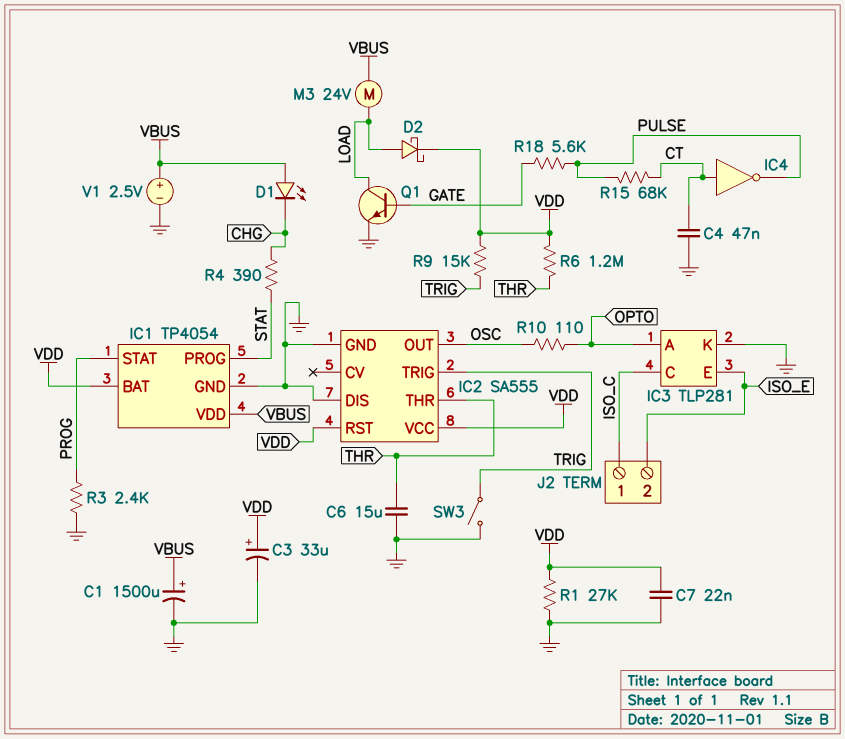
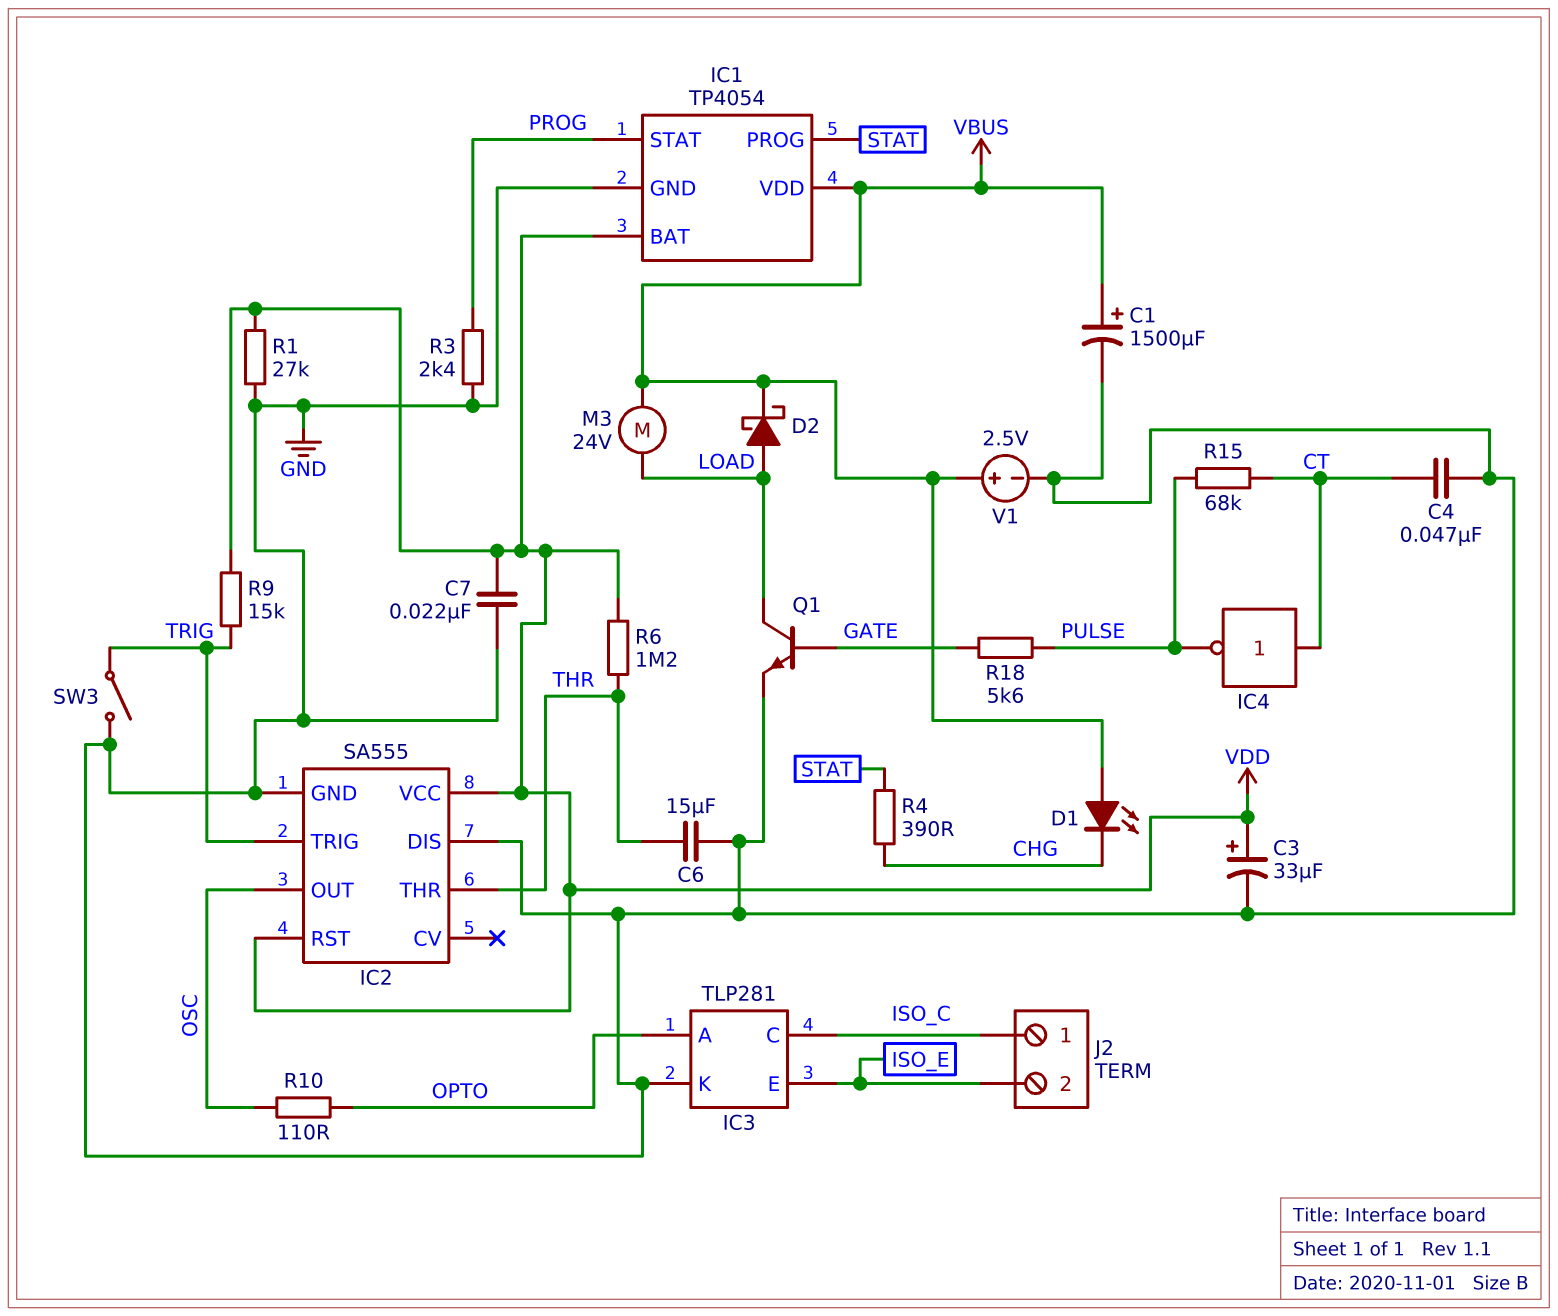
D2: schottky (A LOAD, K VDD) -> schottky (A LOAD, K VBUS)

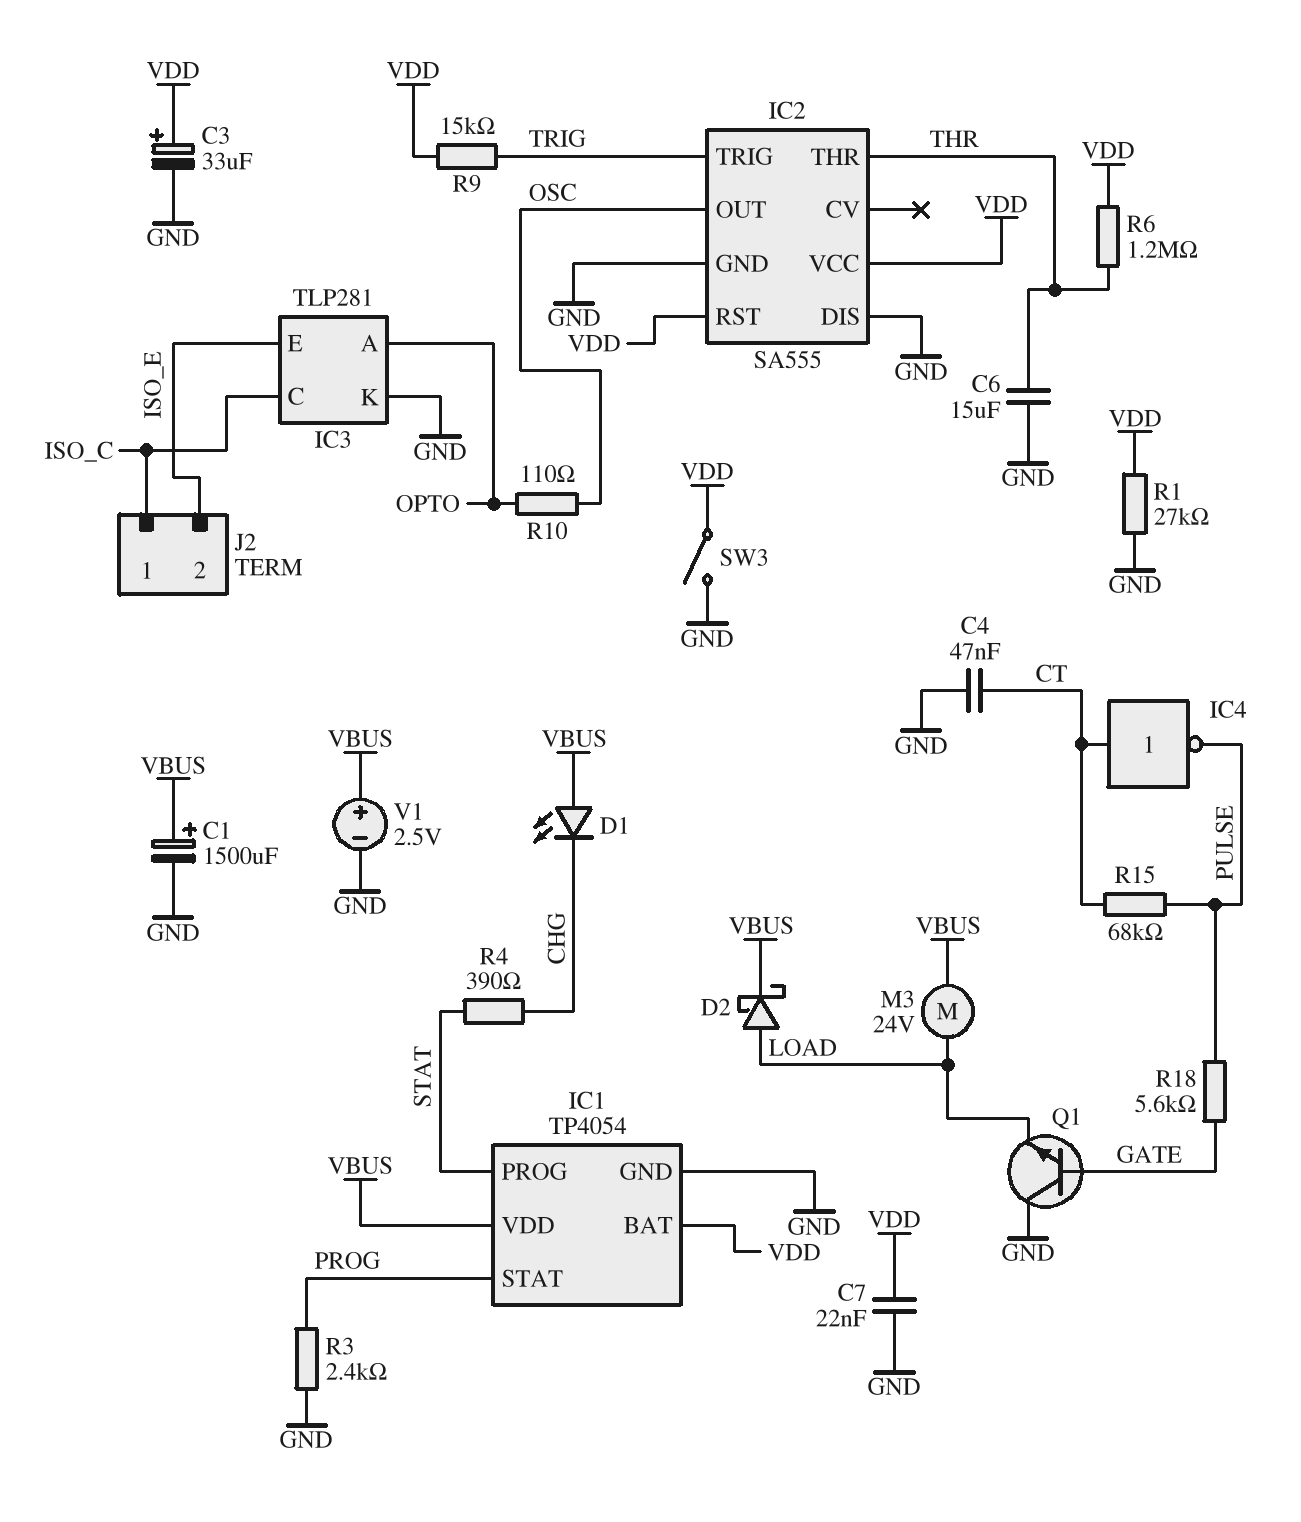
Q1: NPN (B GATE, C LOAD, E GND) -> NPN (B GATE, C GND, E LOAD)
SW3: switch (GND, TRIG) -> switch (GND, VDD)

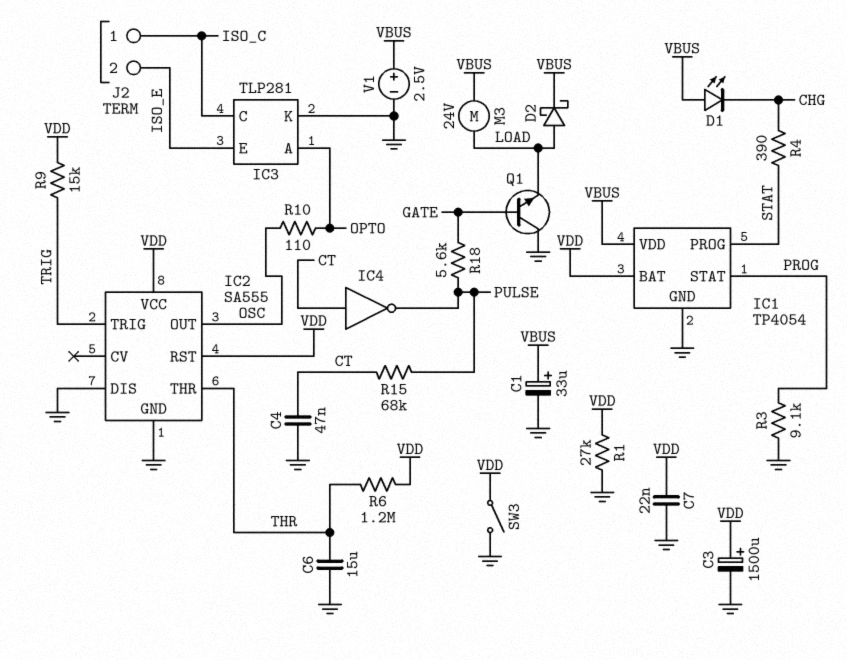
C1: 1500uF (plus VBUS, minus GND) -> 33uF (plus VBUS, minus GND)
C3: 33uF (plus VDD, minus GND) -> 1500uF (plus VDD, minus GND)
R3: 2.4k (GND, PROG) -> 9.1k (GND, PROG)

